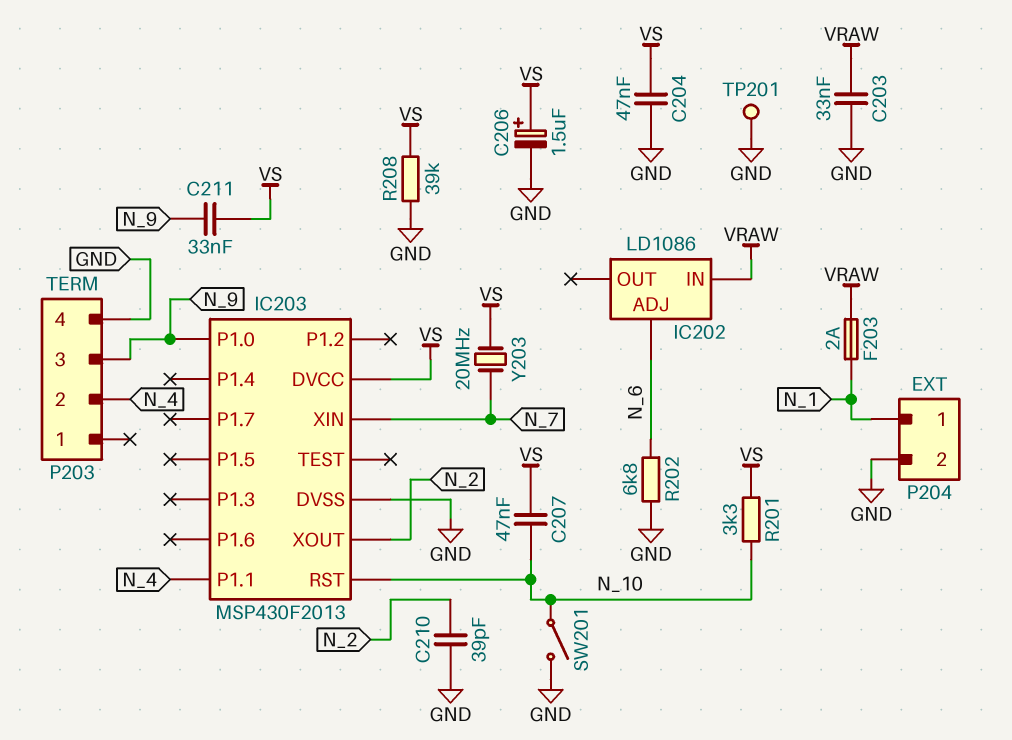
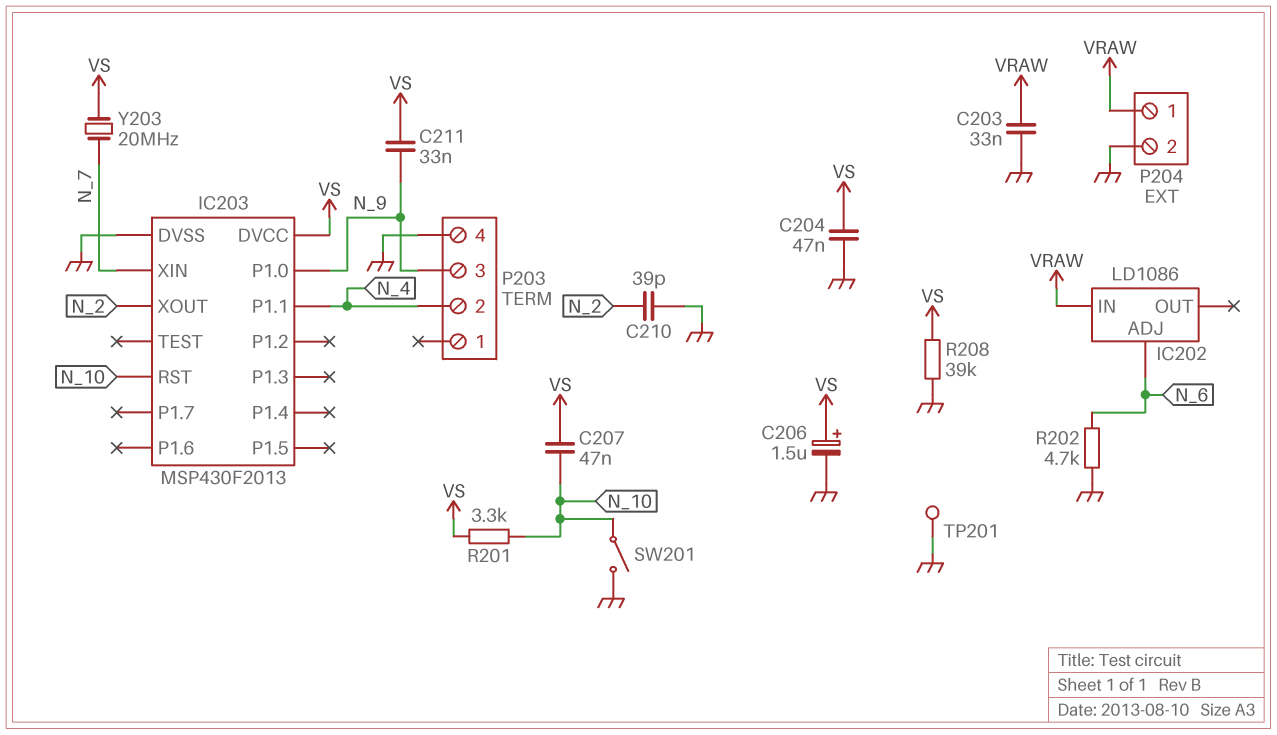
F203: 2A (N_1, VRAW) -> none
P204 pin 1: N_1 -> VRAW
R202: 6.8k (GND, N_6) -> 4.7k (GND, N_6)

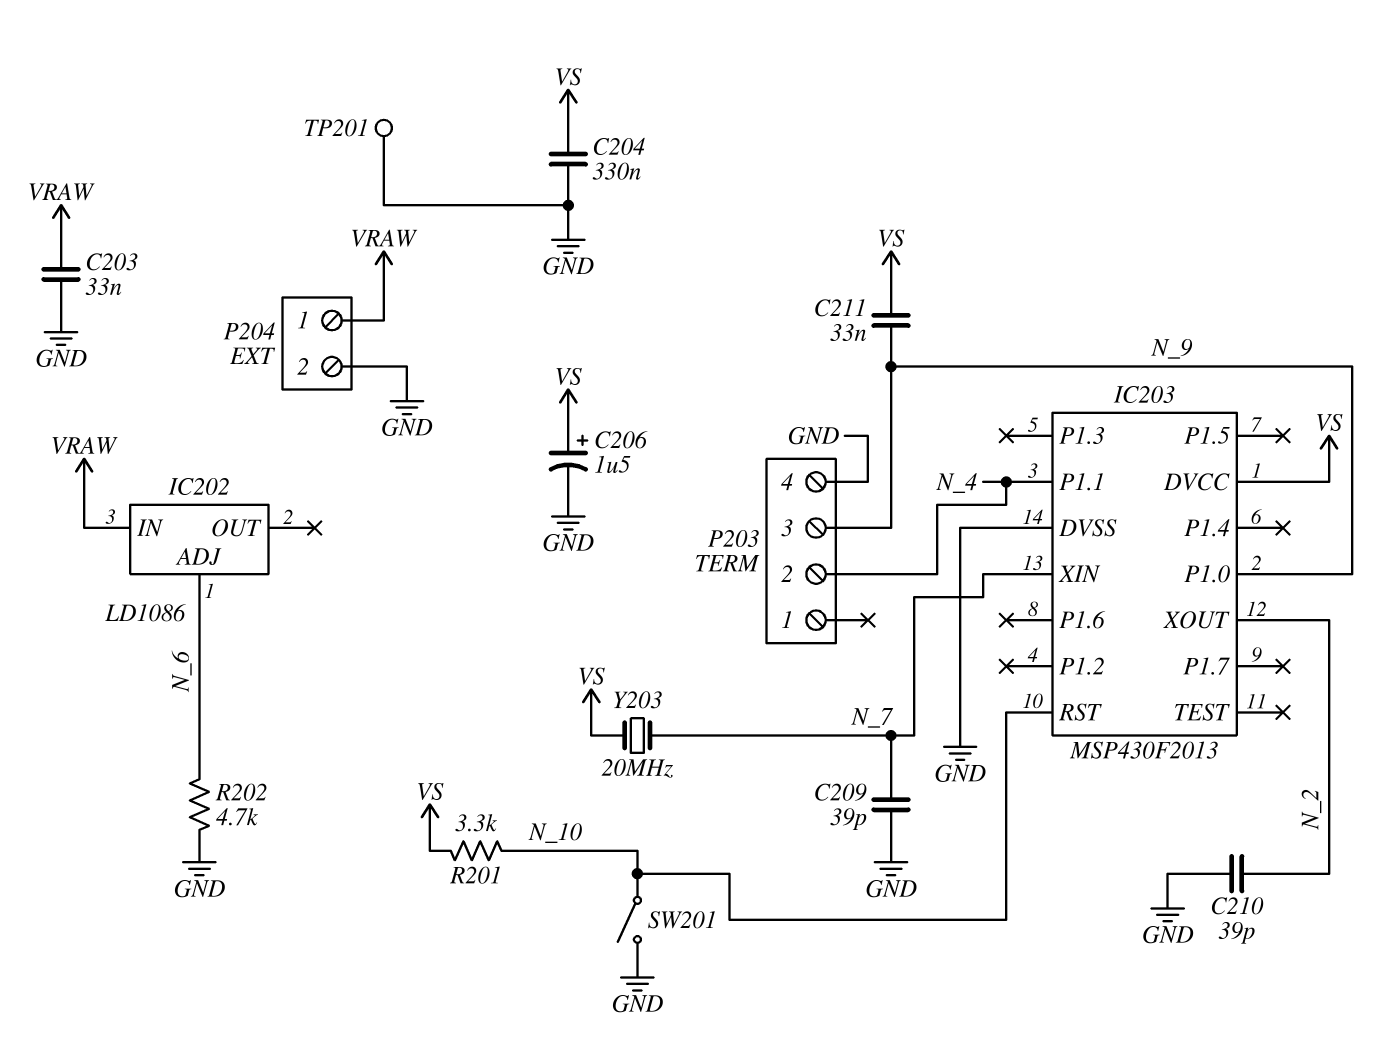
C204: 47nF (GND, VS) -> 330nF (GND, VS)
C207: 47nF (N_10, VS) -> none
C209: none -> 39pF (GND, N_7)
R208: 39k (GND, VS) -> none

